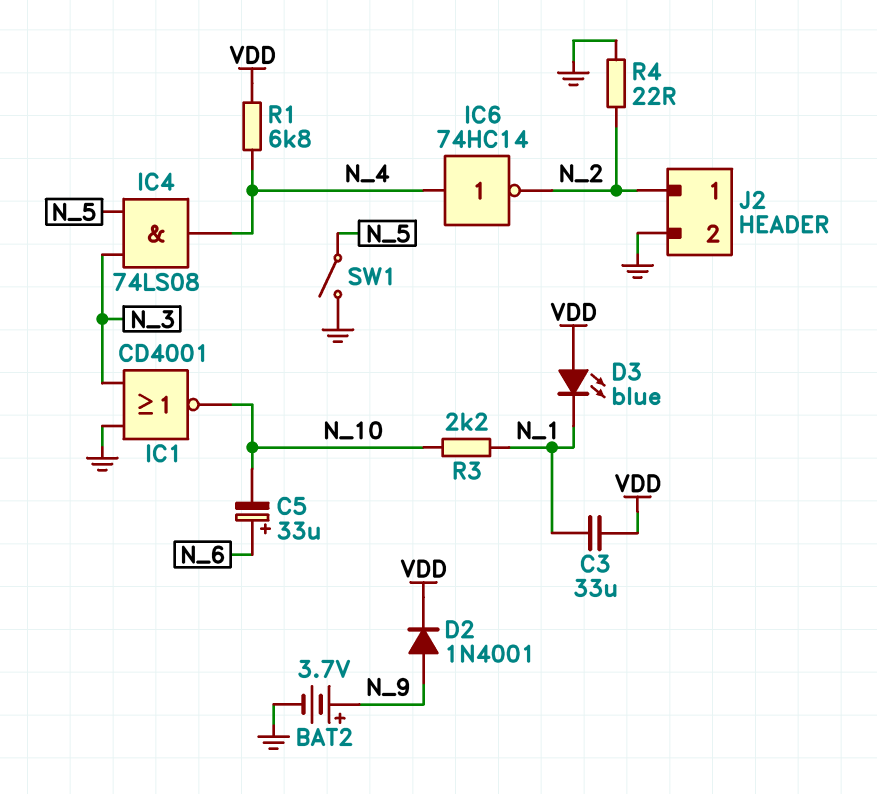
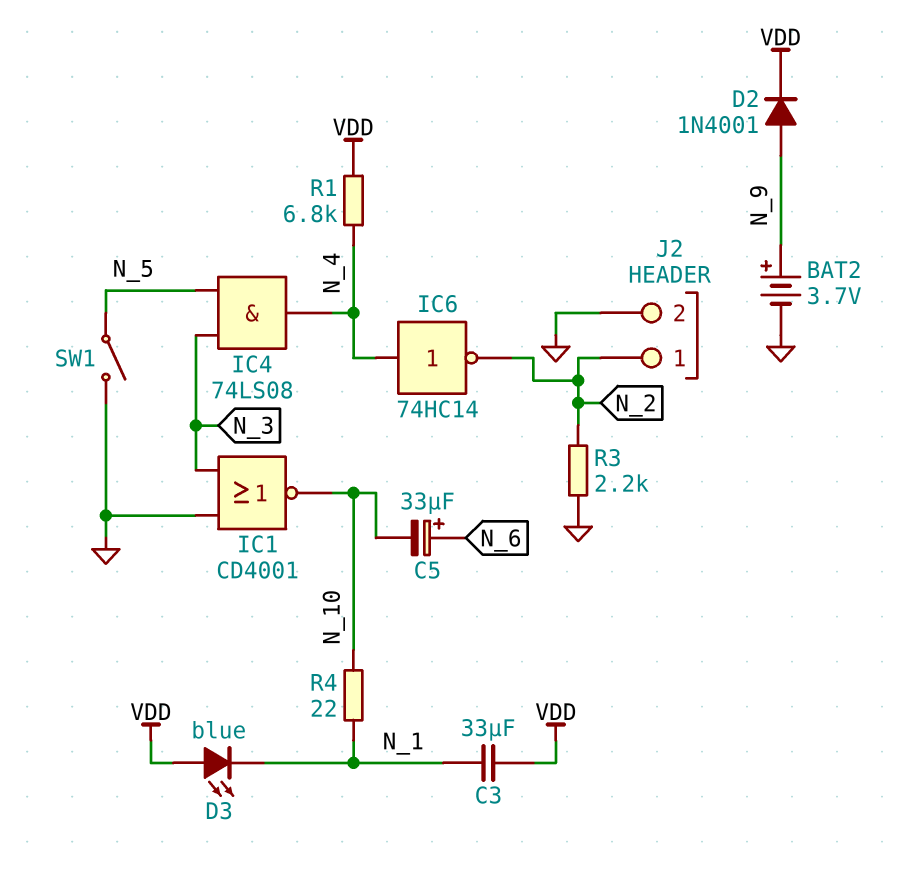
R3: 2.2k (N_1, N_10) -> 2.2k (GND, N_2)
R4: 22 (GND, N_2) -> 22 (N_1, N_10)

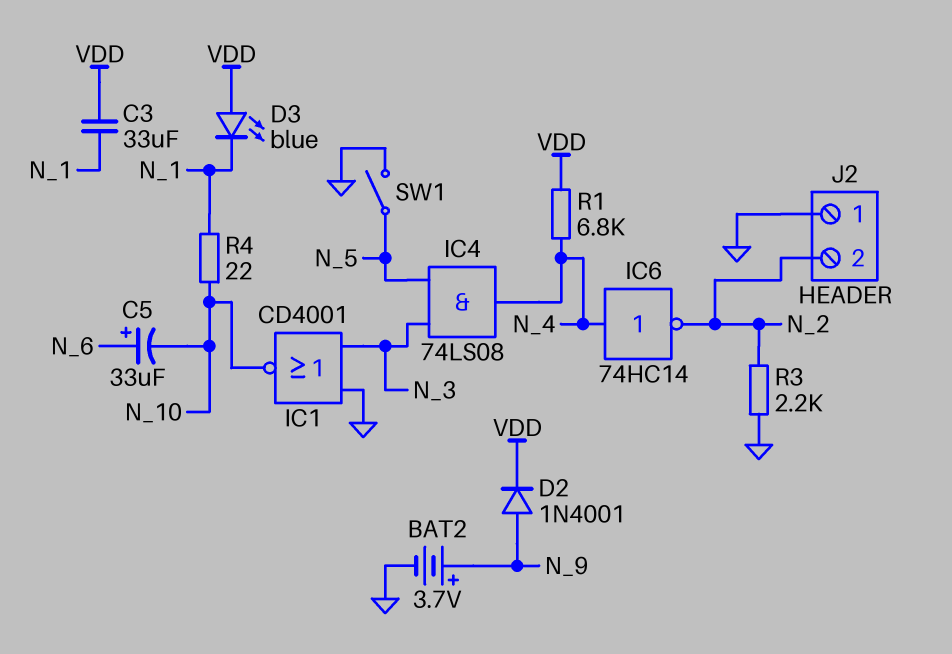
J2 pin 1: N_2 -> GND
J2 pin 2: GND -> N_2

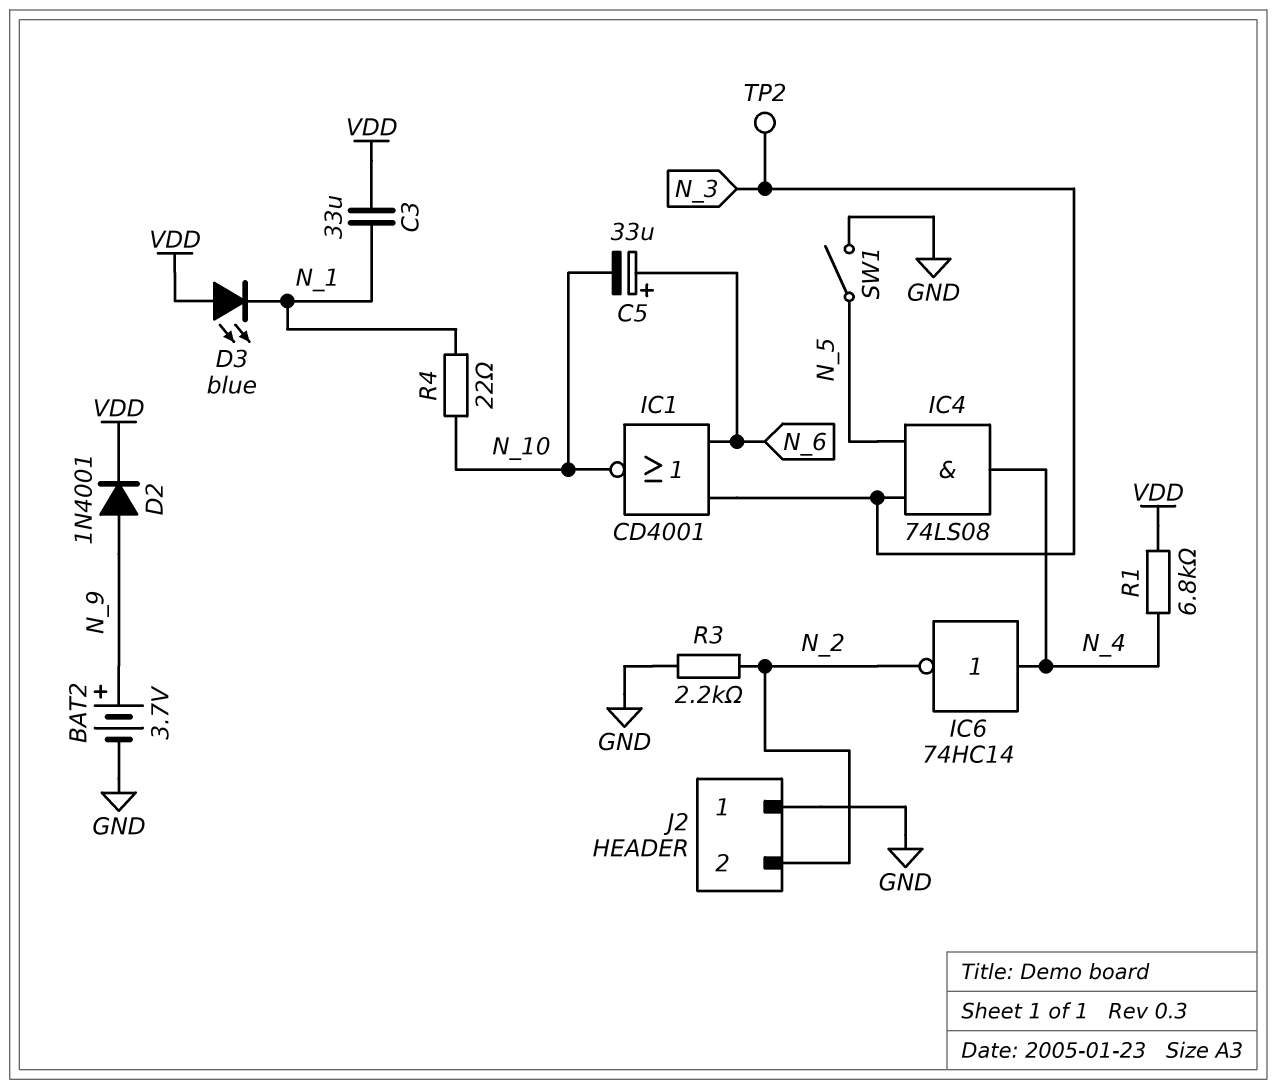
IC1: NOR CD4001 (in GND, in N_3, out N_10) -> NOR CD4001 (in N_3, in N_6, out N_10)
TP2: none -> test point (N_3)

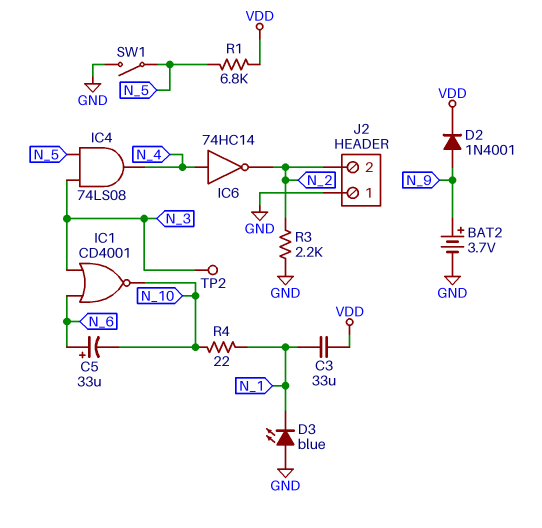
D3: LED blue (A VDD, K N_1) -> LED blue (A GND, K N_1)
R1: 6.8k (N_4, VDD) -> 6.8k (N_5, VDD)

